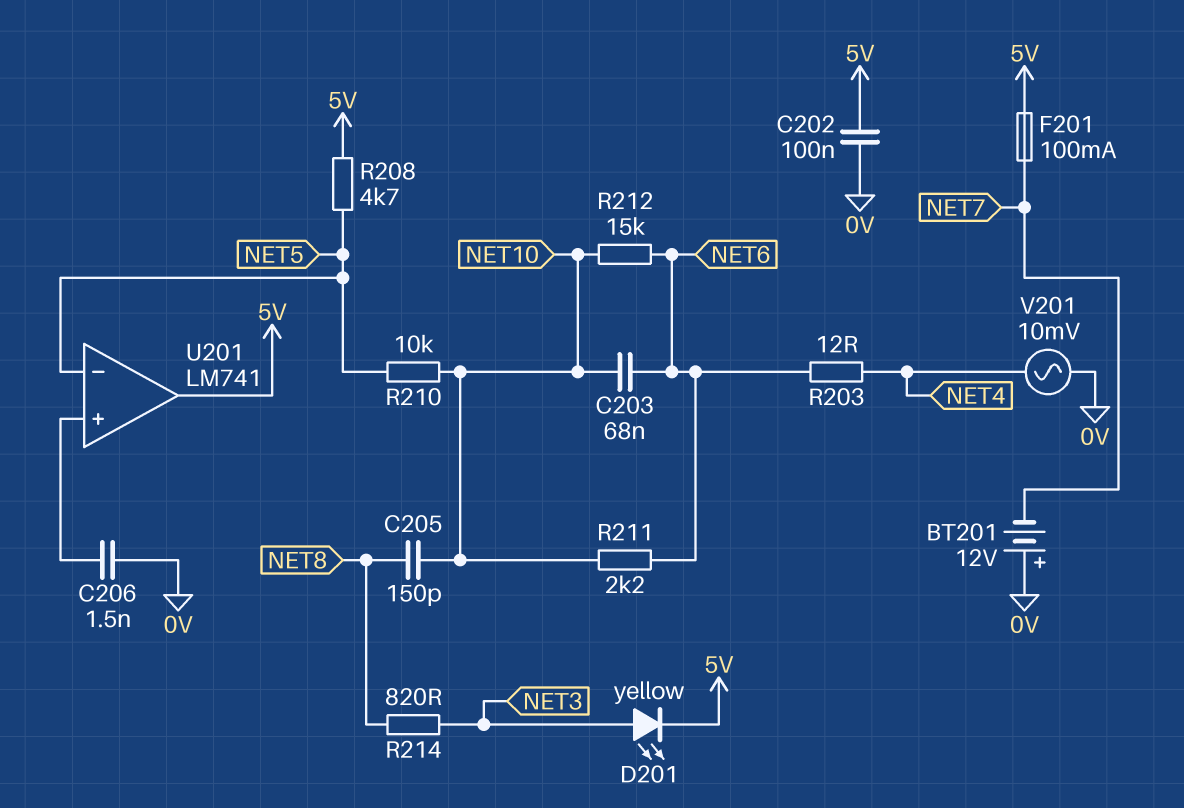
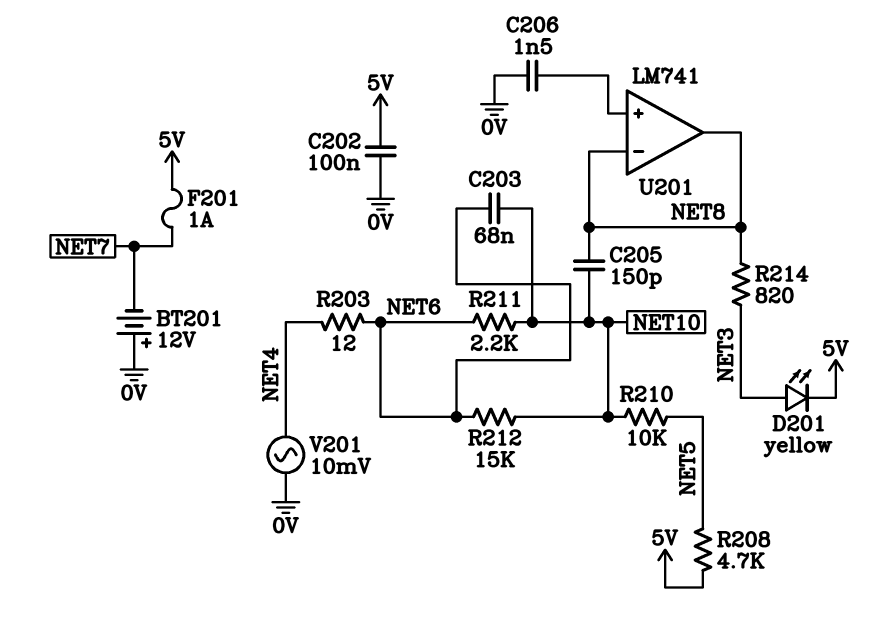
F201: 100mA (5V, NET7) -> 1A (5V, NET7)
U201 pin in-: NET5 -> NET8
U201 pin out: 5V -> NET8

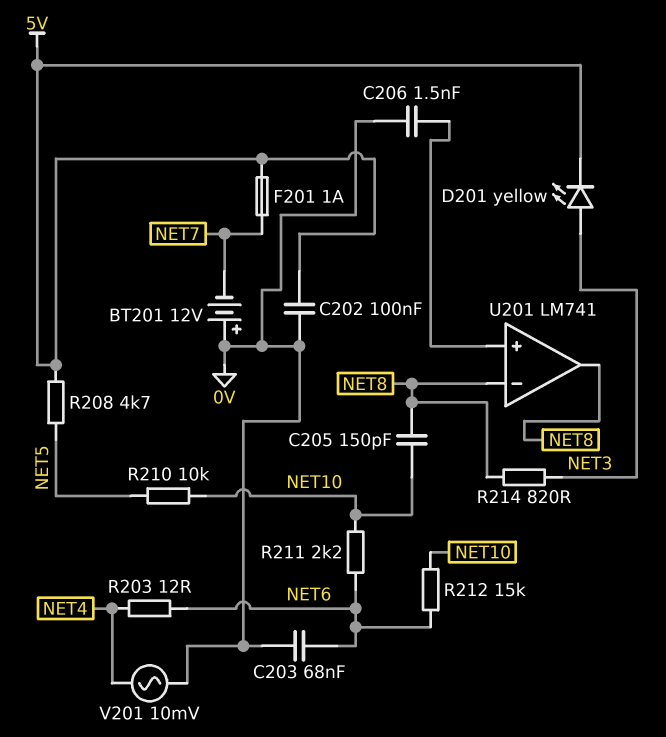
C203: 68nF (NET6, NET10) -> 68nF (0V, NET6)

